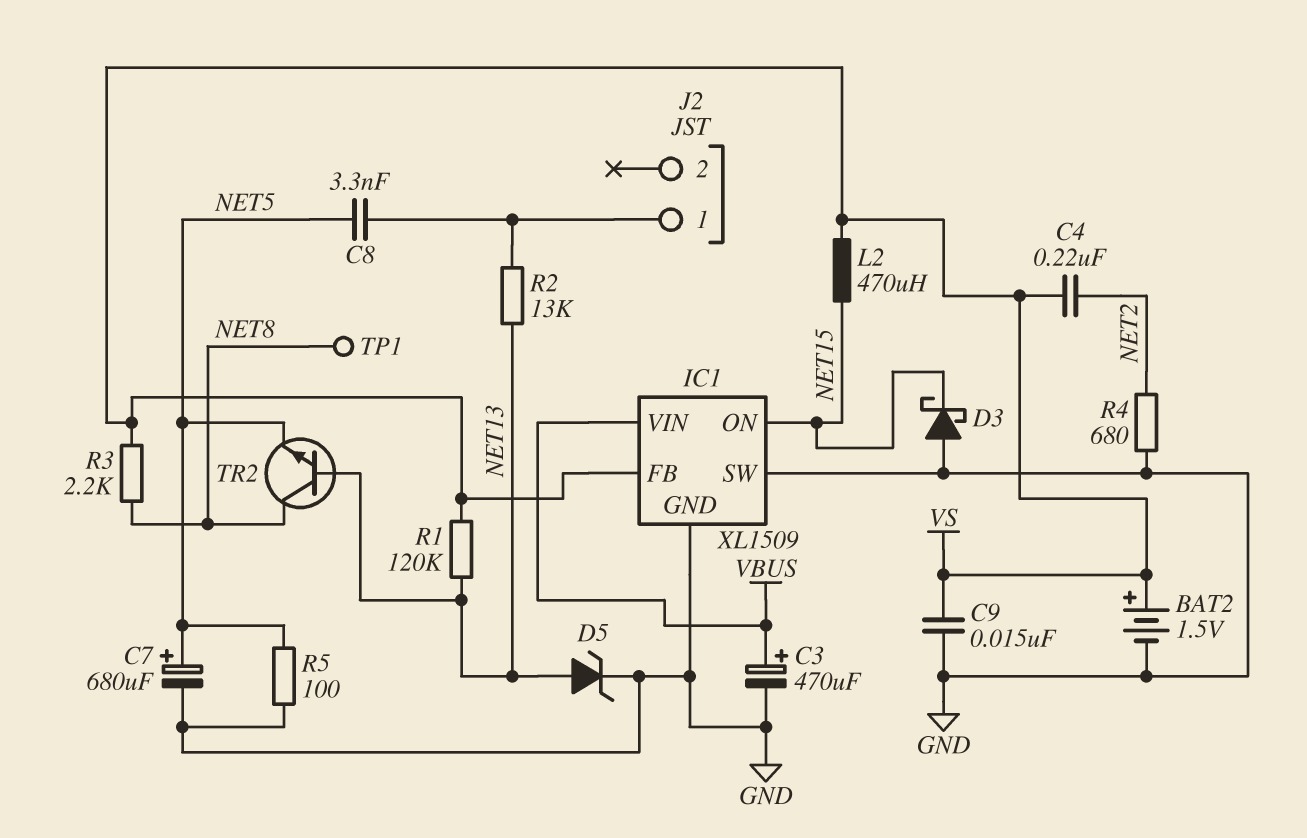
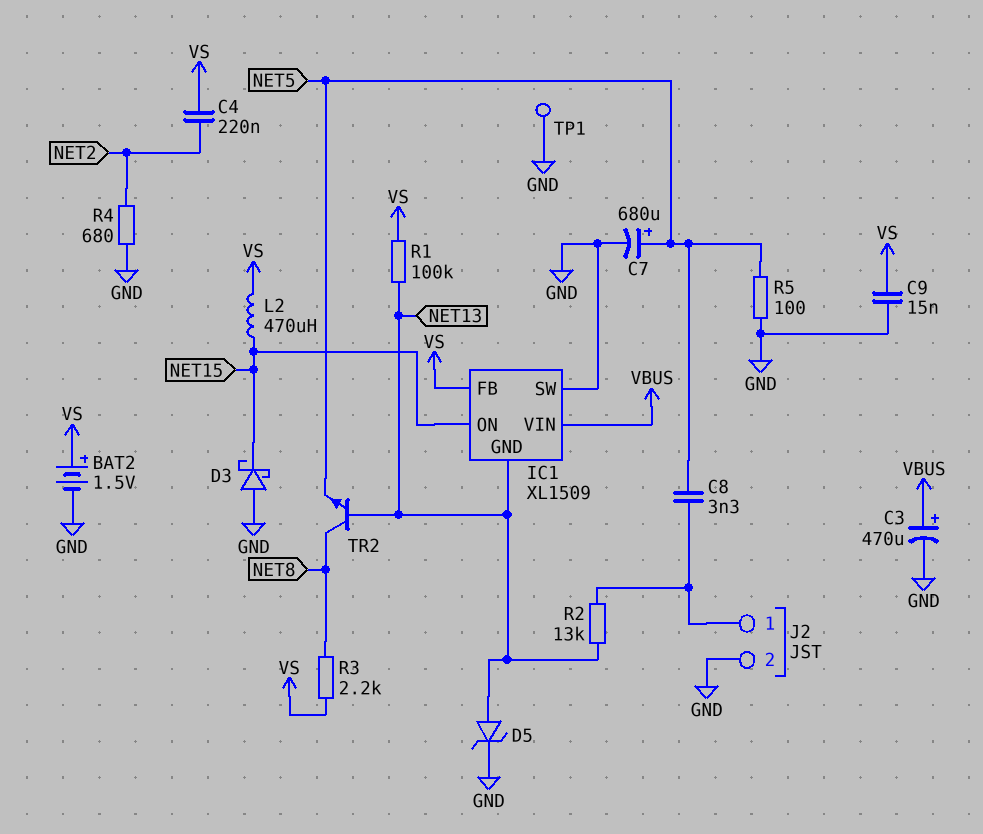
IC1 pin GND: GND -> NET13
J2 pin 2: none -> GND
R1: 120k (NET13, VS) -> 100k (NET13, VS)
TP1: test point (NET8) -> test point (GND)

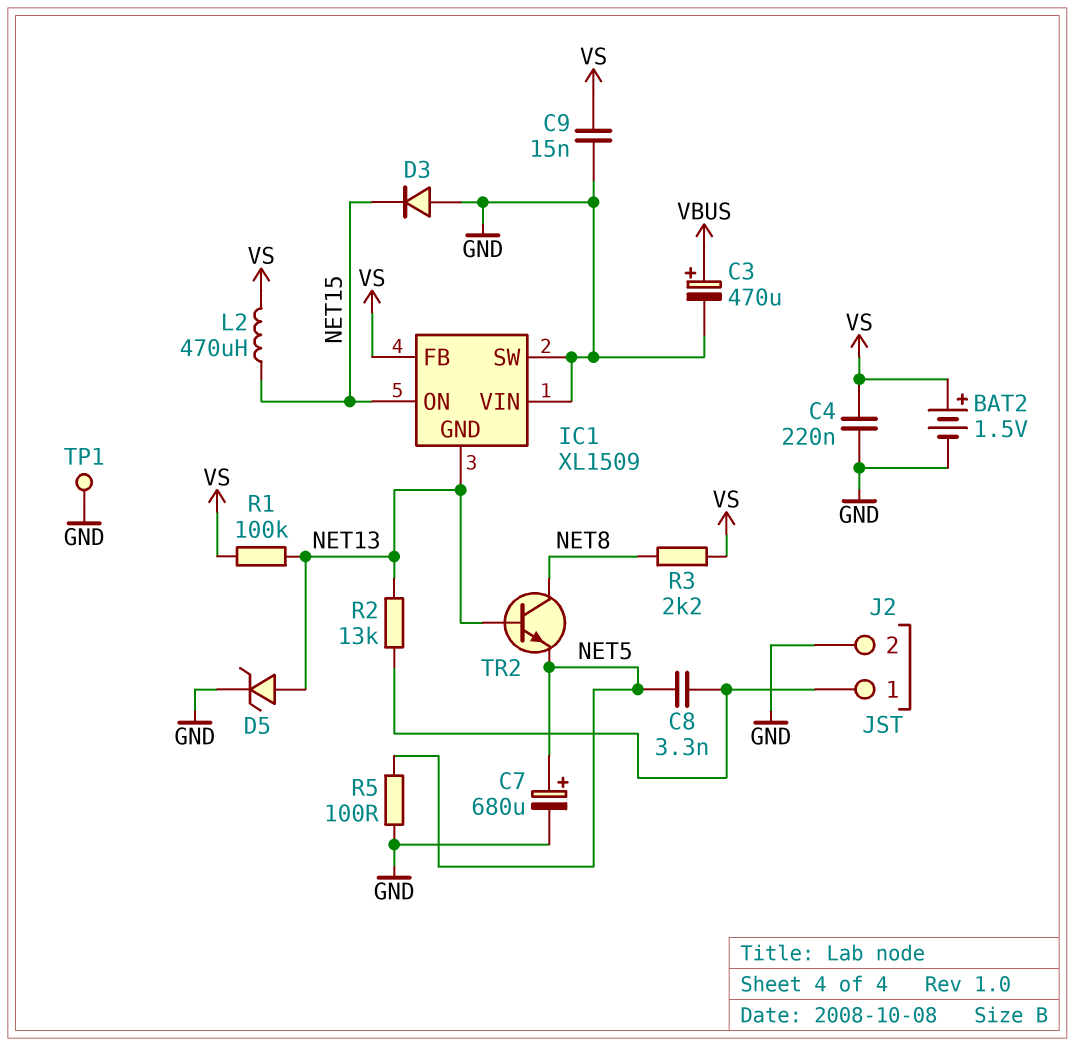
C4: 220nF (NET2, VS) -> 220nF (GND, VS)
D3: schottky (A GND, K NET15) -> diode (A GND, K NET15)
IC1 pin VIN: VBUS -> GND
R4: 680 (GND, NET2) -> none

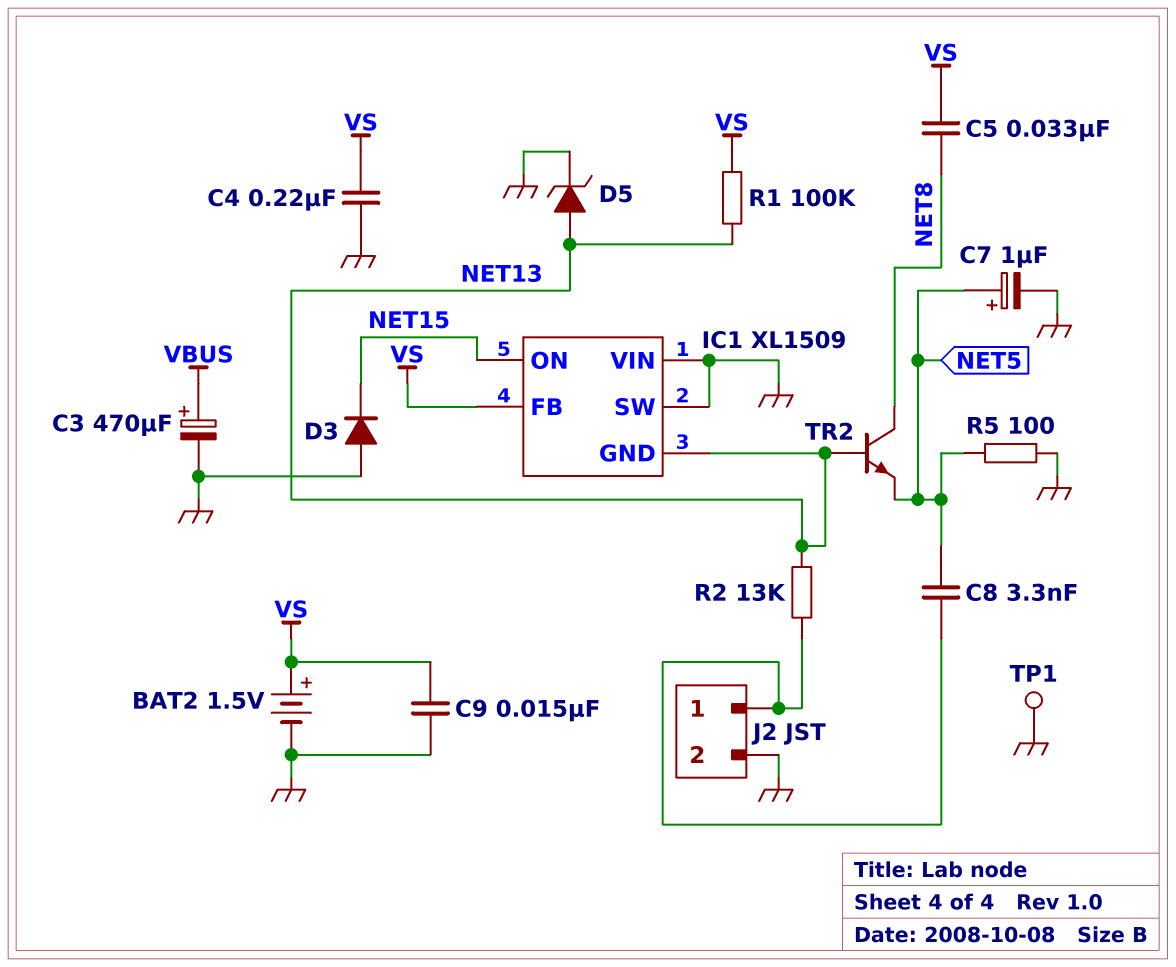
C5: none -> 33nF (NET8, VS)
C7: 680uF (plus NET5, minus GND) -> 1uF (plus NET5, minus GND)
L2: 470uH (NET15, VS) -> none
R3: 2.2k (NET8, VS) -> none

